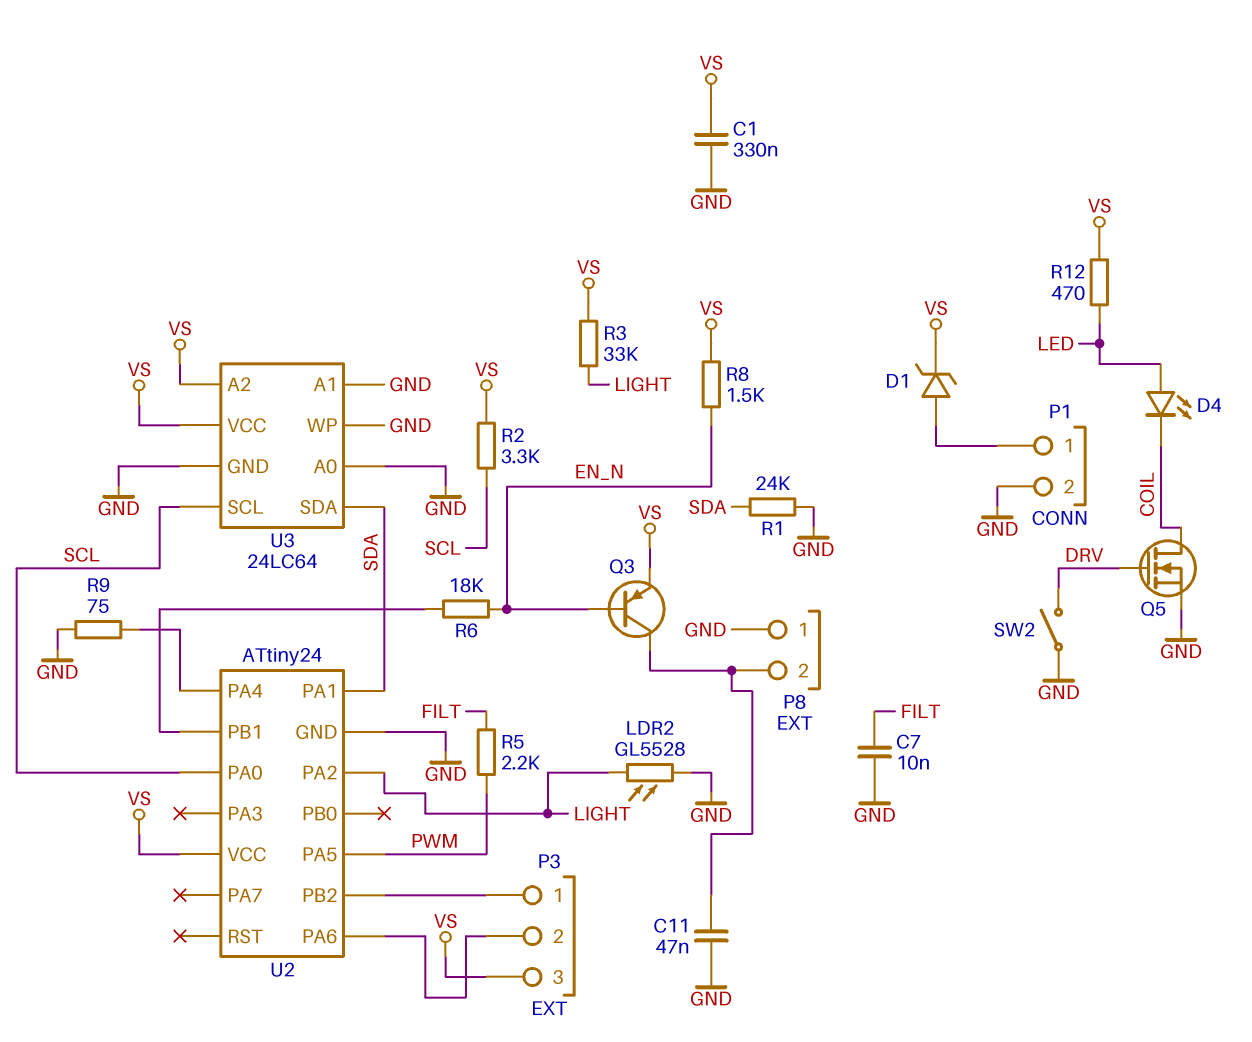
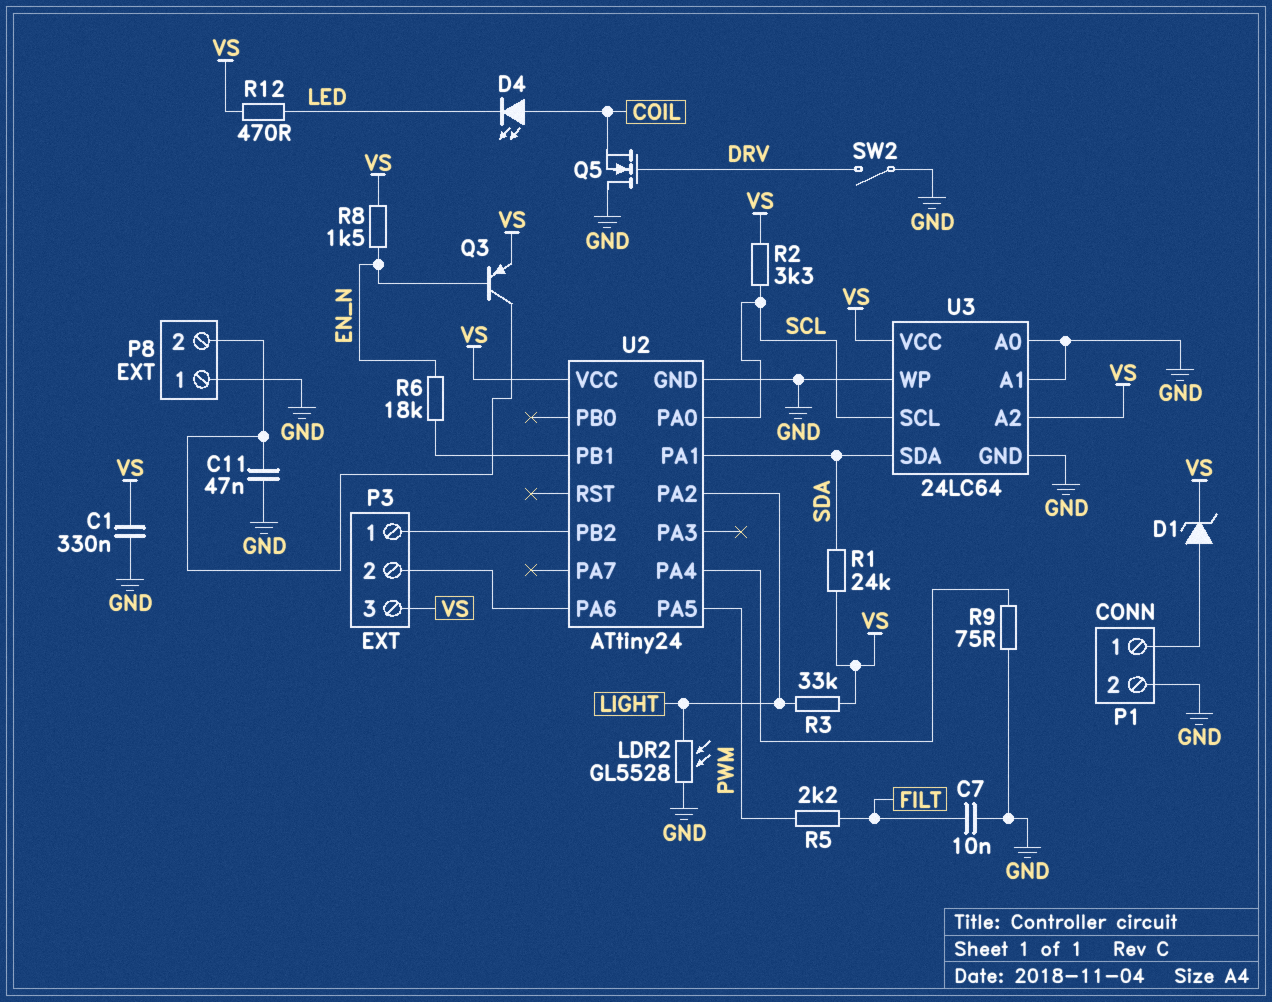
D4: LED (A LED, K COIL) -> LED (A COIL, K LED)
Q5: NMOS (G DRV, D COIL, S GND) -> NMOS (G DRV, D GND, S COIL)
R1: 24k (GND, SDA) -> 24k (SDA, VS)

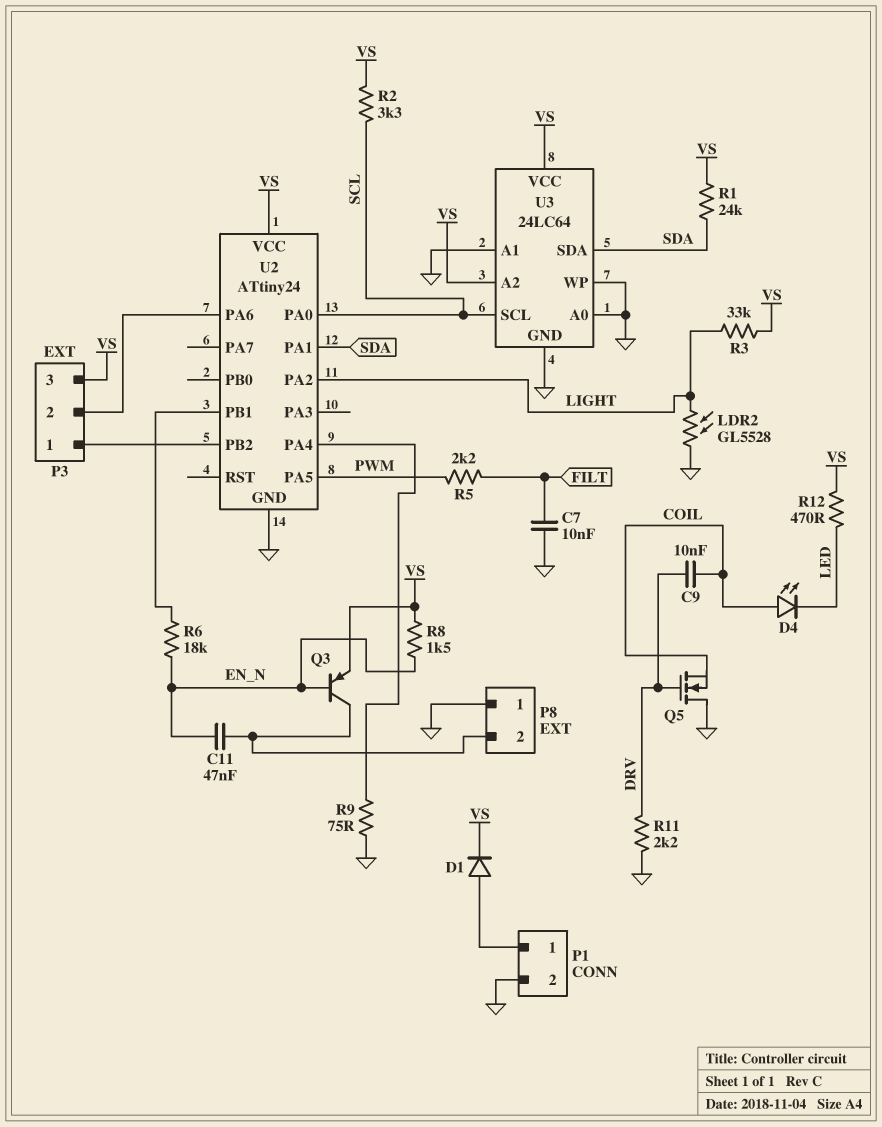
C1: 330nF (GND, VS) -> none
C9: none -> 10nF (COIL, DRV)
C11: 47nF (GND, P8/2) -> 47nF (EN_N, P8/2)
D1: zener (A P1/1, K VS) -> diode (A P1/1, K VS)
R11: none -> 2.2k (DRV, GND)
SW2: switch (DRV, GND) -> none

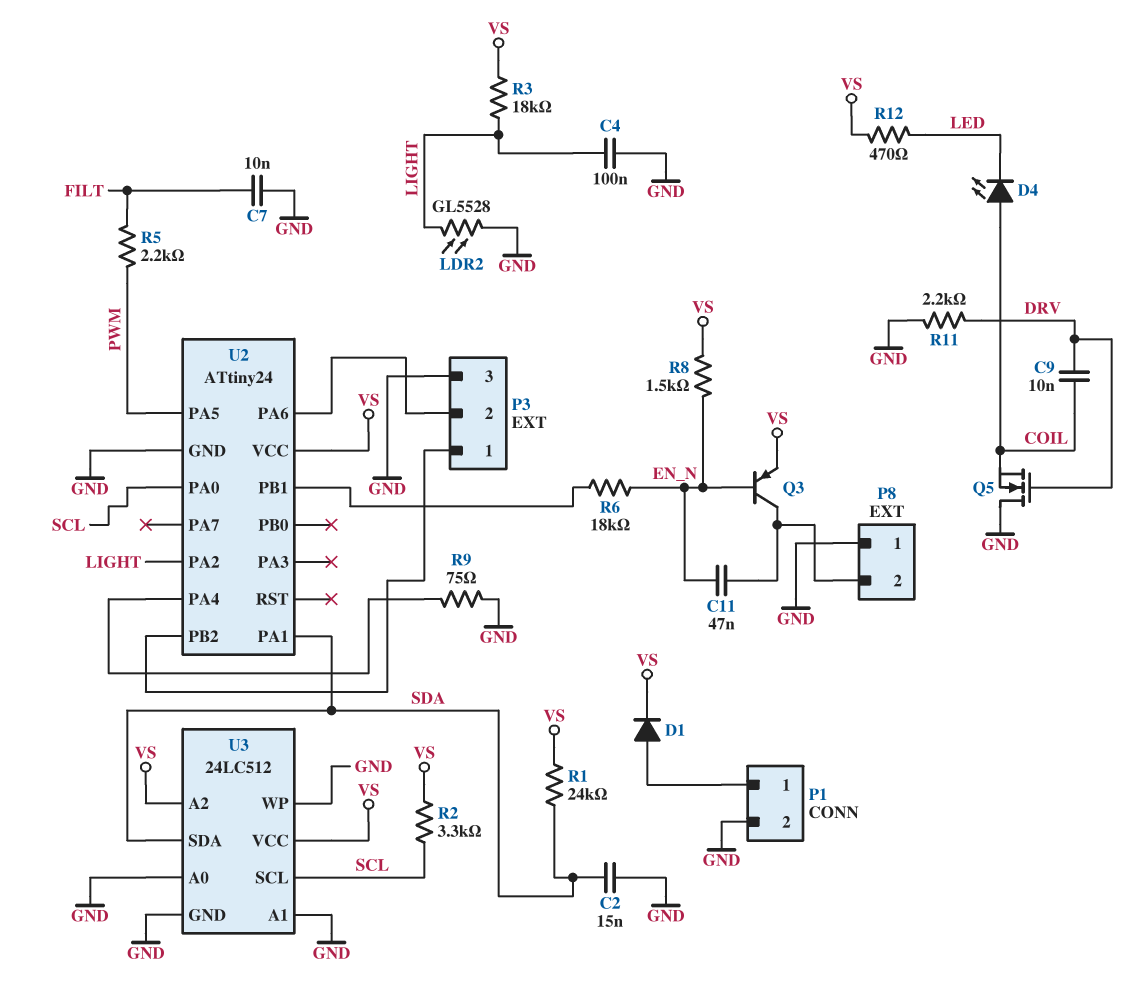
C2: none -> 15nF (GND, SDA)
C4: none -> 100nF (GND, LIGHT)
P3 pin 3: VS -> GND
R3: 33k (LIGHT, VS) -> 18k (LIGHT, VS)
U3: 24LC64 -> 24LC512

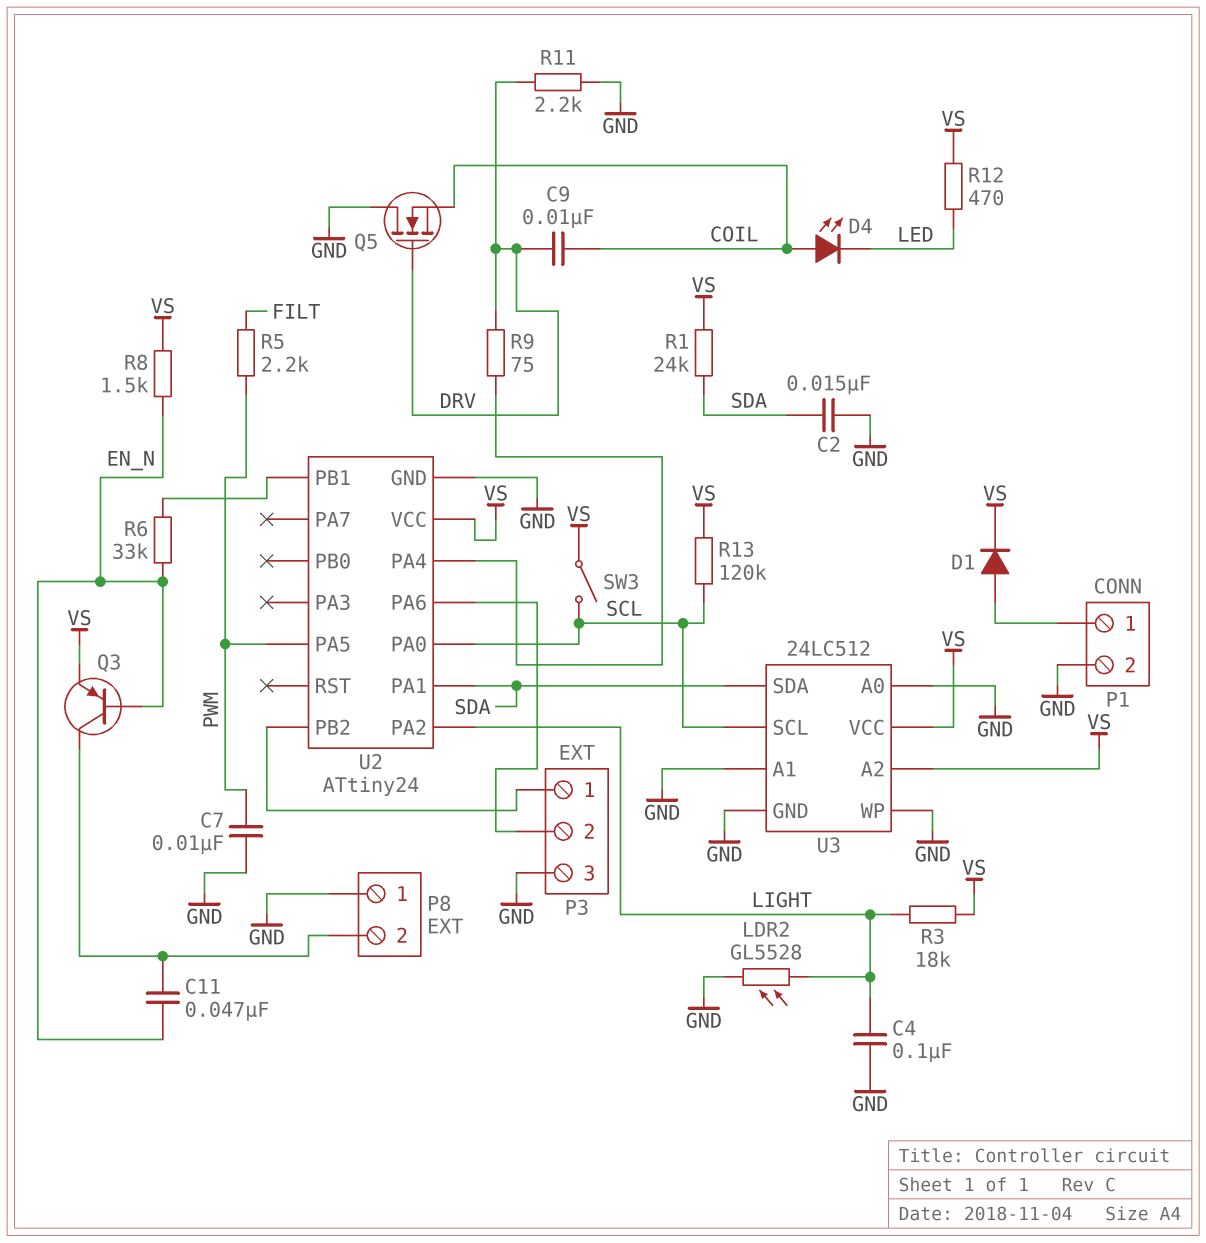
C7: 10nF (FILT, GND) -> 10nF (GND, PWM)
R2: 3.3k (SCL, VS) -> none
R6: 18k (EN_N, U2/PB1) -> 33k (EN_N, U2/PB1)
R9: 75 (GND, U2/PA4) -> 75 (DRV, U2/PA4)
R13: none -> 120k (SCL, VS)
SW3: none -> switch (SCL, VS)

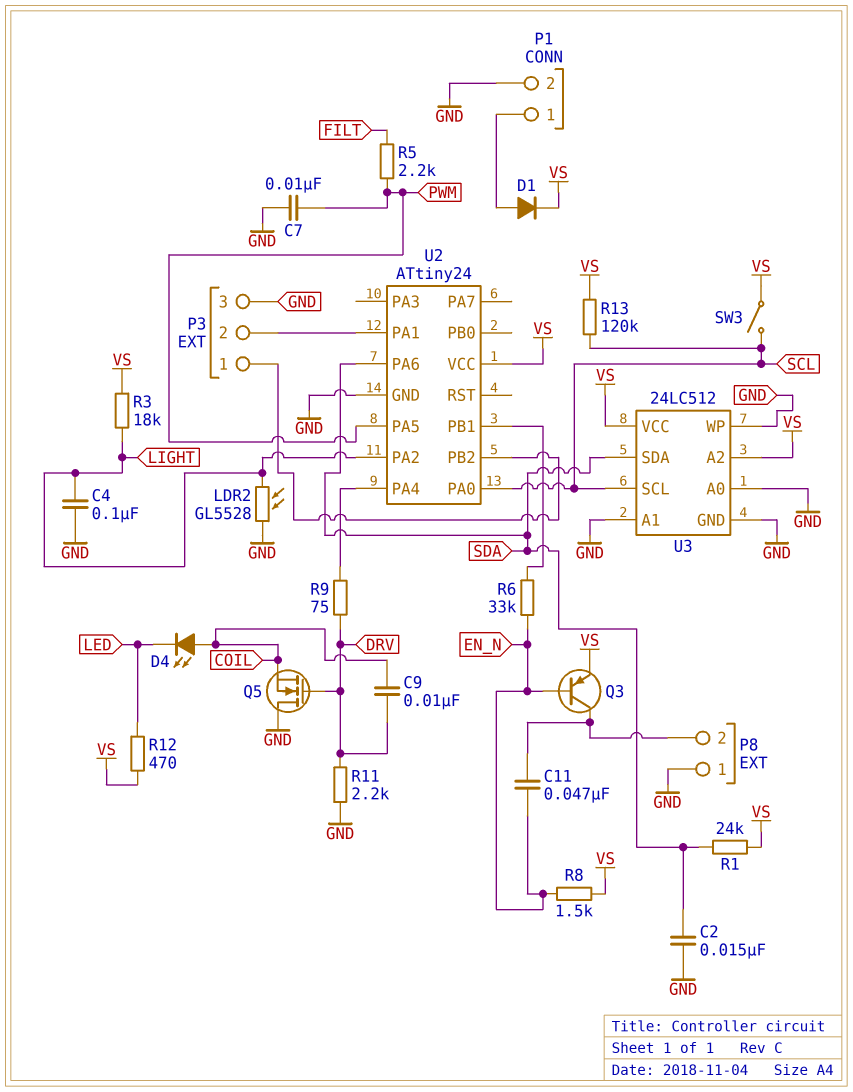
U2 pin PA1: SDA -> P3/2
U2 pin PA6: P3/2 -> SDA

